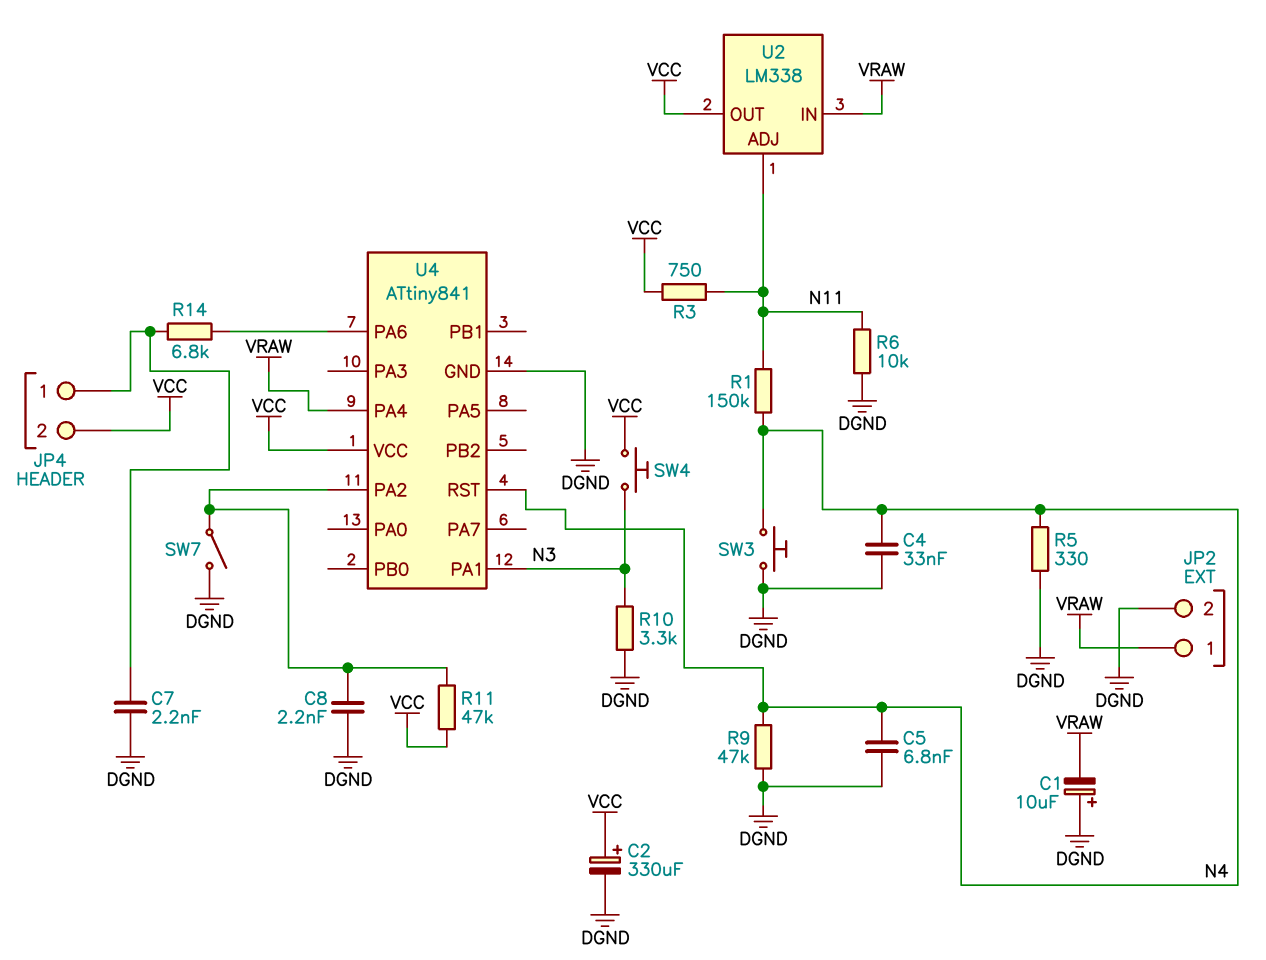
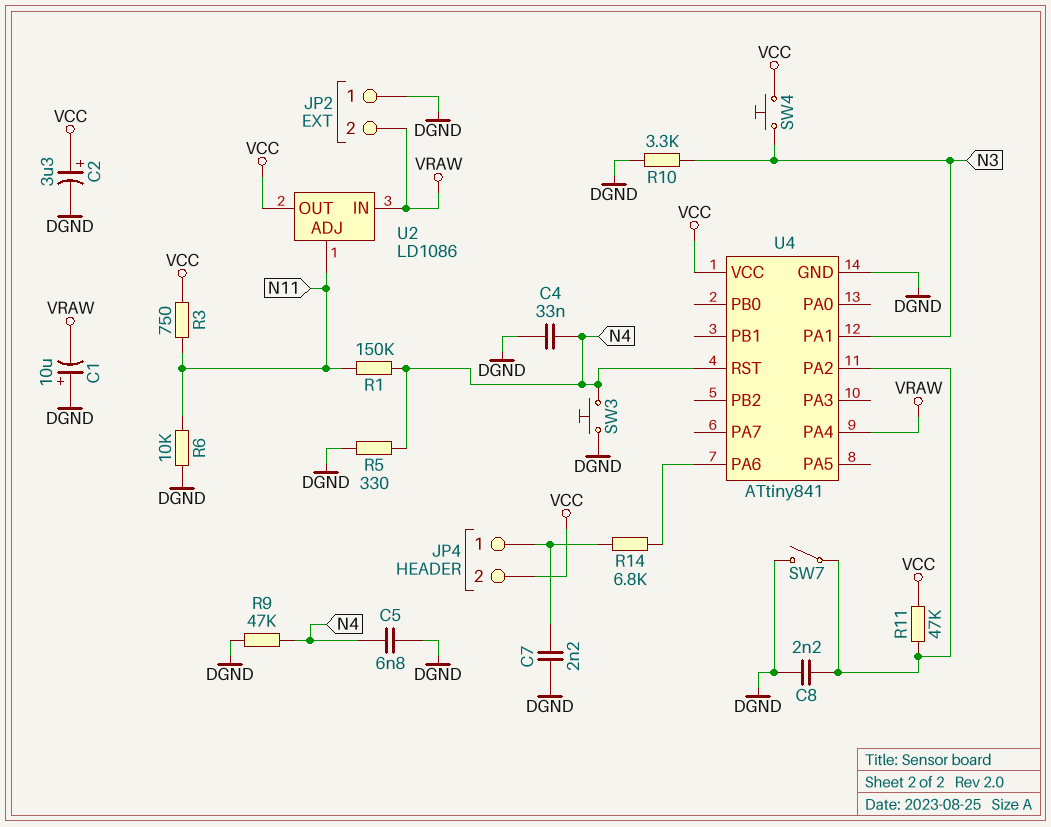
C2: 330uF (plus VCC, minus DGND) -> 3.3uF (plus VCC, minus DGND)
JP2 pin 1: VRAW -> DGND
JP2 pin 2: DGND -> VRAW
U2: LM338 -> LD1086

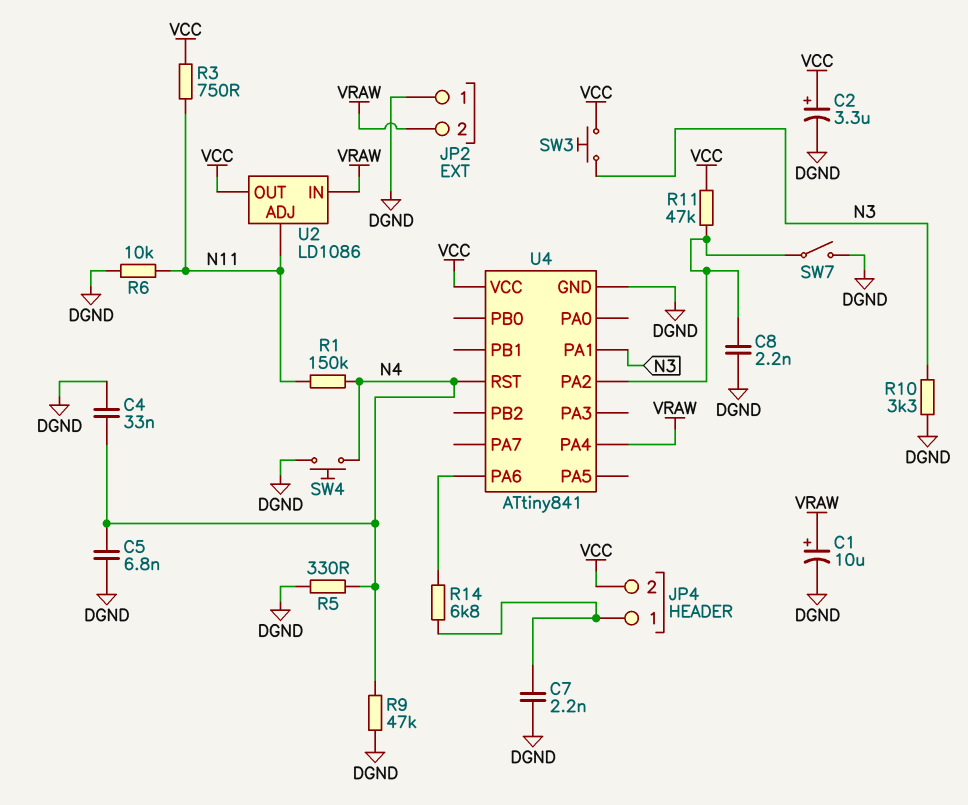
C1: 10uF (plus DGND, minus VRAW) -> 10uF (plus VRAW, minus DGND)
SW3: button (DGND, N4) -> button (N3, VCC)
SW4: button (N3, VCC) -> button (DGND, N4)

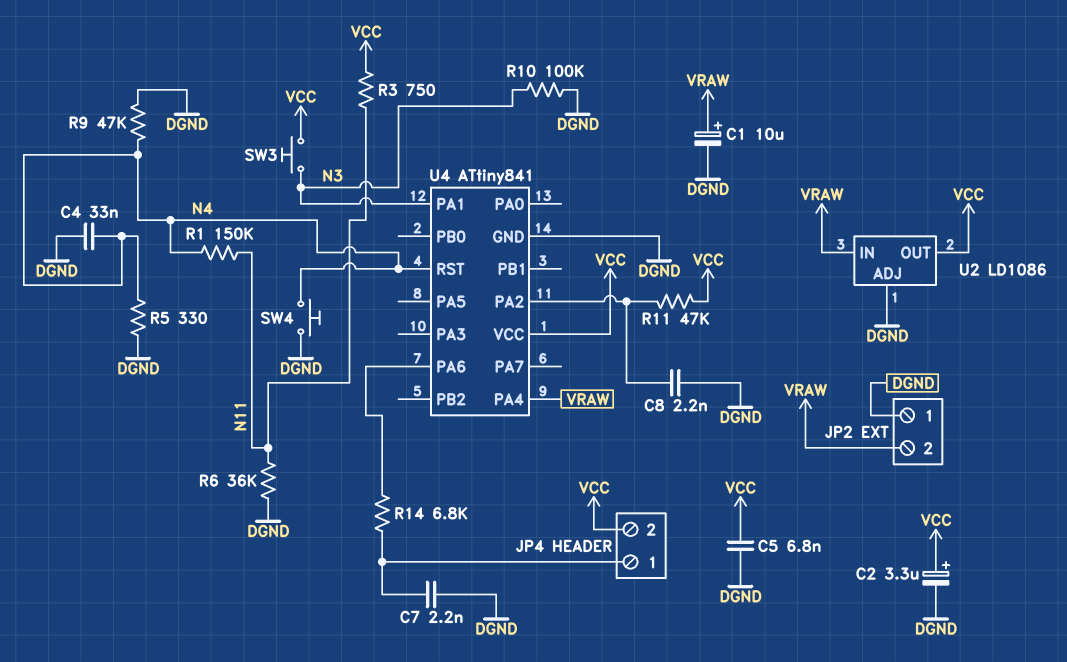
C5: 6.8nF (DGND, N4) -> 6.8nF (DGND, VCC)
R6: 10k (DGND, N11) -> 36k (DGND, N11)
R10: 3.3k (DGND, N3) -> 100k (DGND, N3)
SW7: switch (DGND, U4/PA2) -> none
U2 pin ADJ: N11 -> DGND

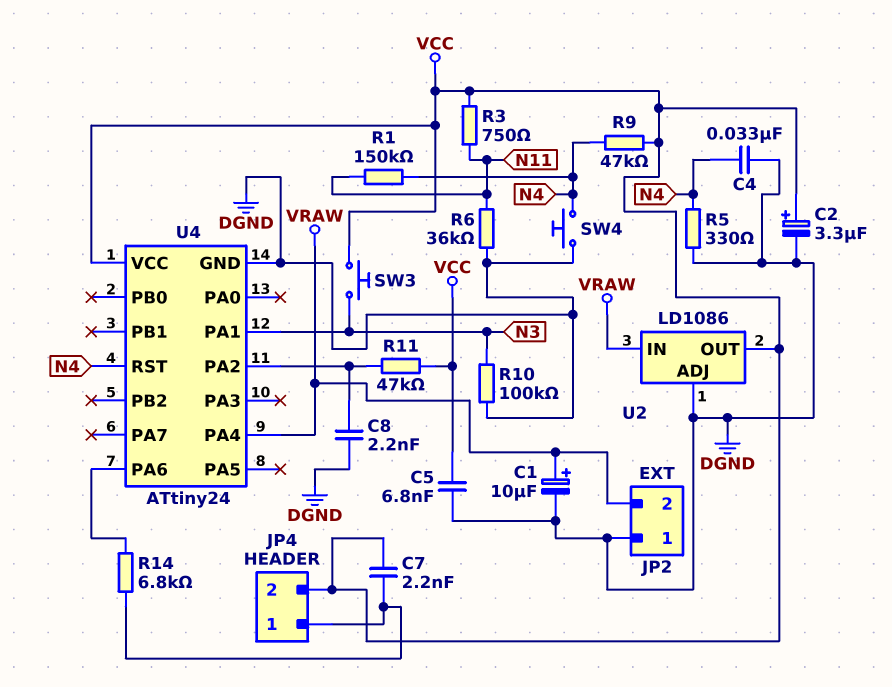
C7: 2.2nF (DGND, JP4/1) -> 2.2nF (JP4/1, VCC)
R9: 47k (DGND, N4) -> 47k (N4, VCC)
U4: ATtiny841 -> ATtiny24

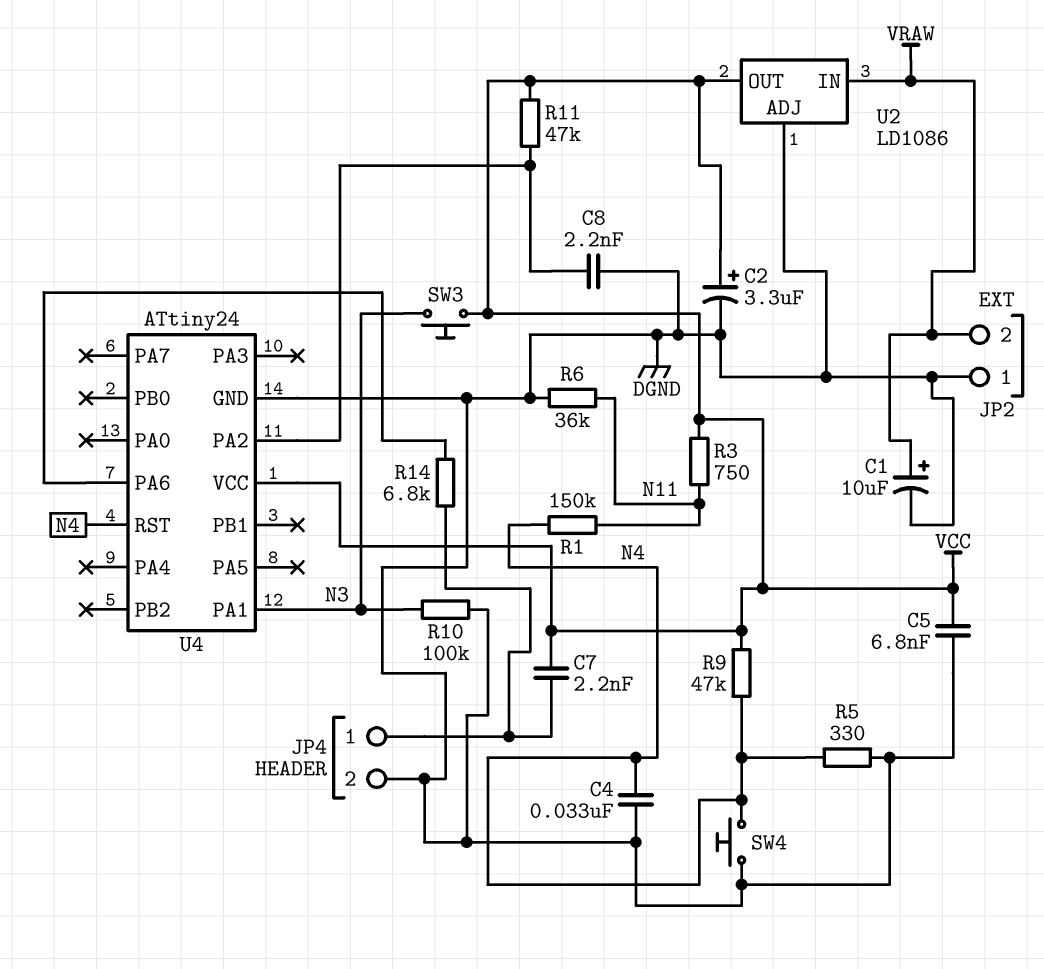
JP4 pin 2: VCC -> DGND
U4 pin PA4: VRAW -> none

